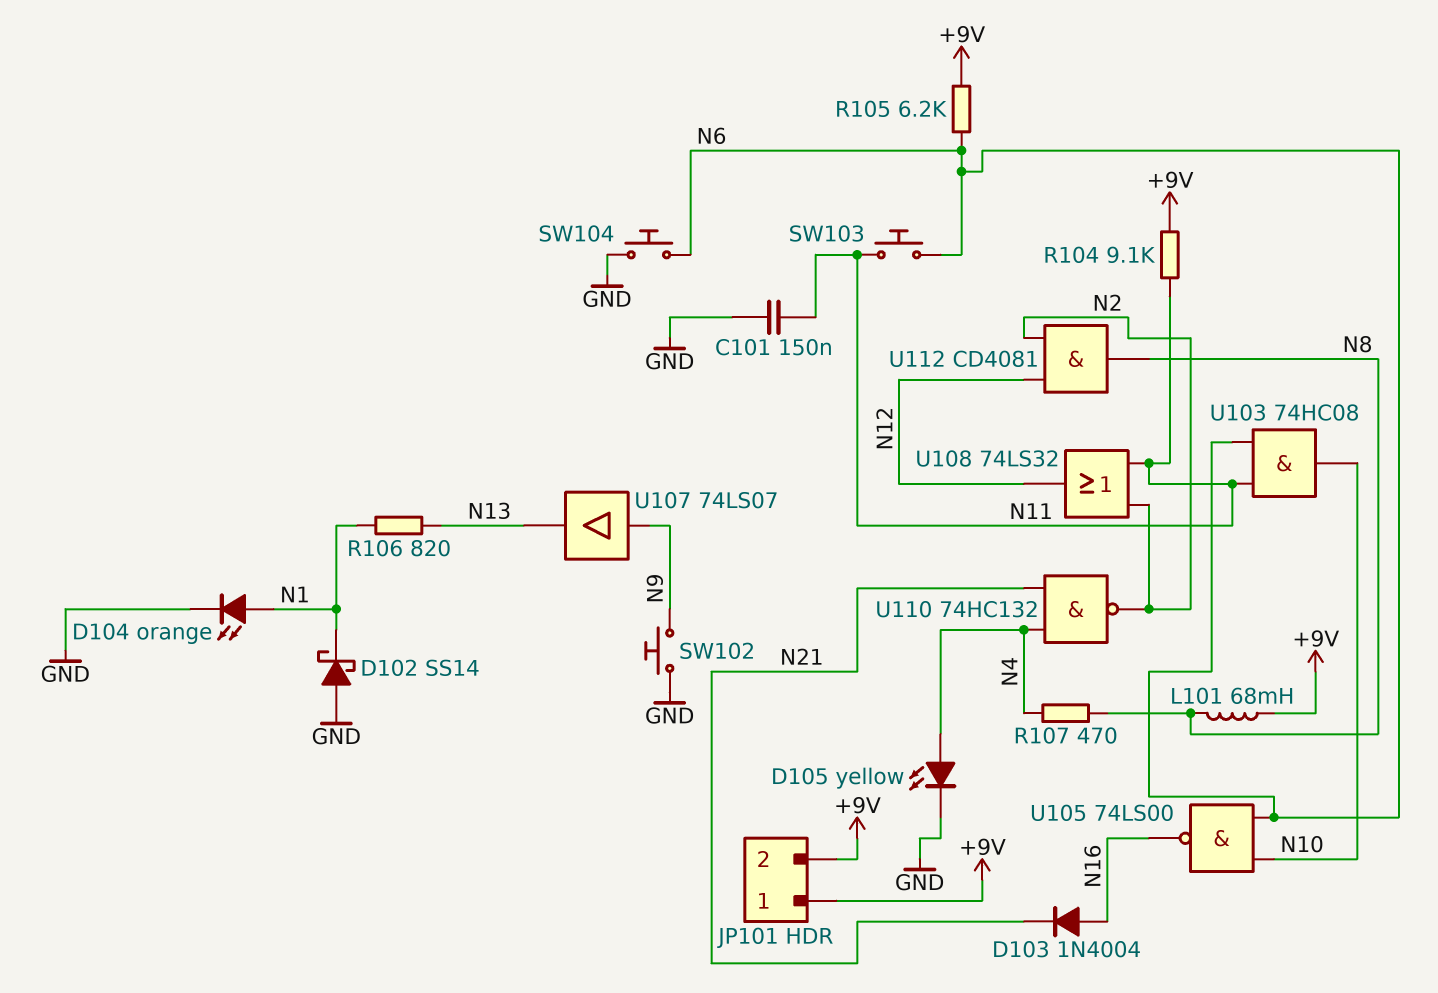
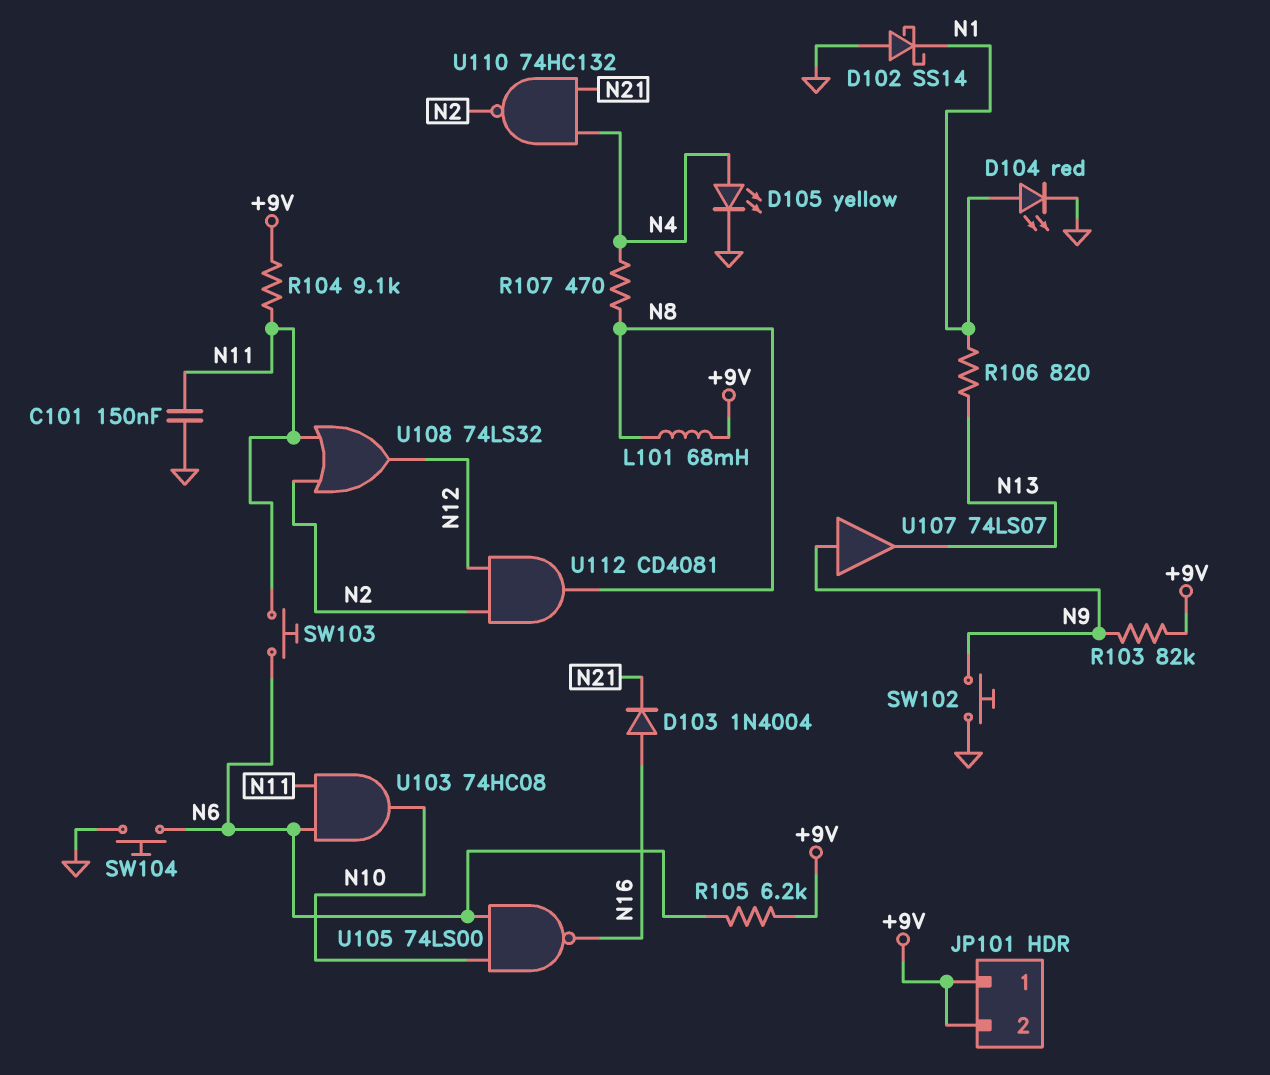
D104: LED orange (A N1, K GND) -> LED red (A N1, K GND)
R103: none -> 82k (+9V, N9)

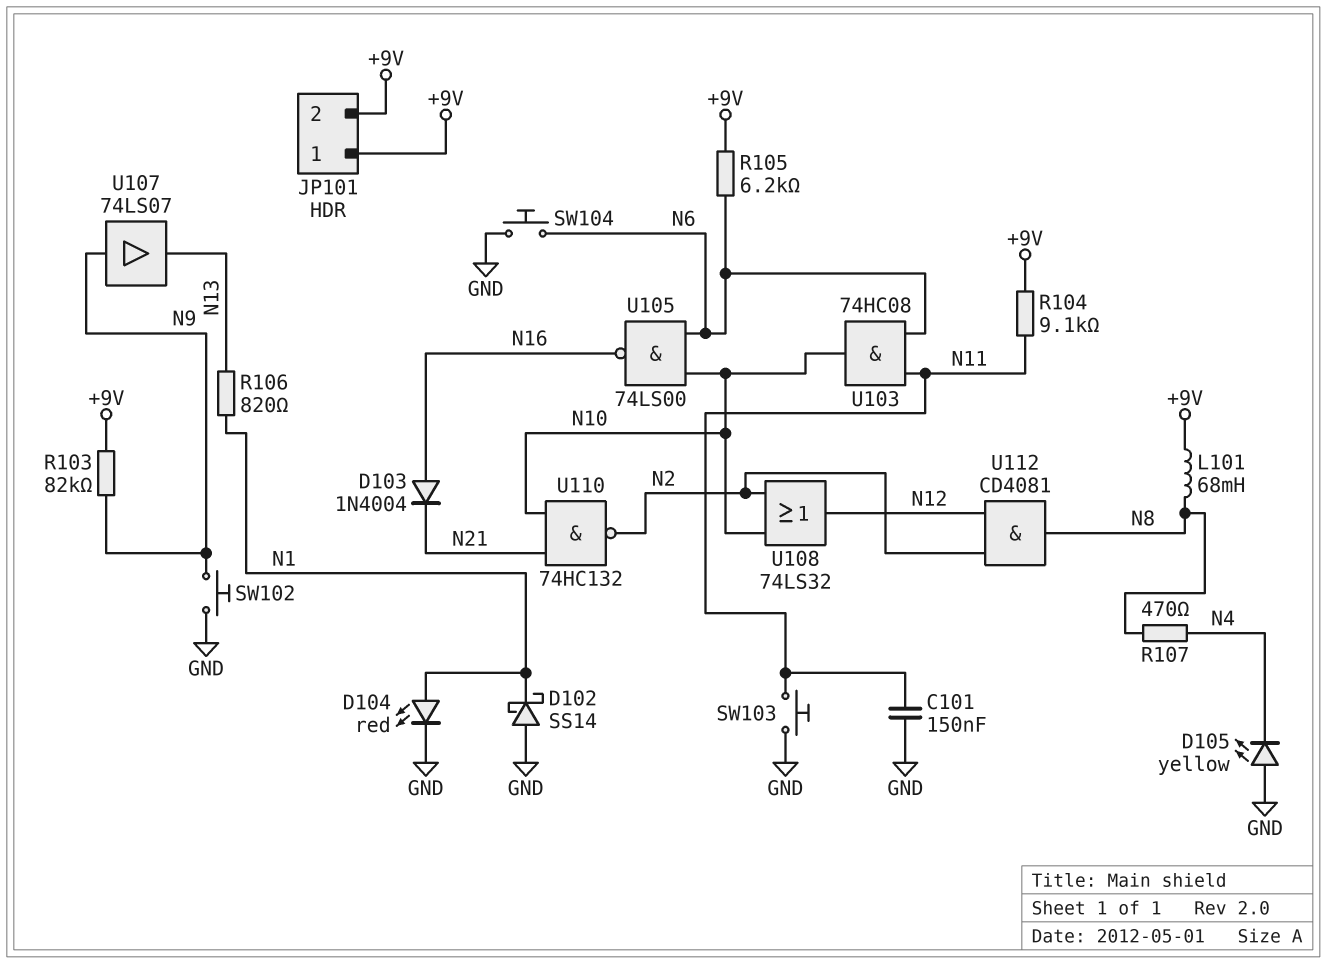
D105: LED yellow (A N4, K GND) -> LED yellow (A GND, K N4)
SW103: button (N6, N11) -> button (GND, N11)
U108: OR 74LS32 (in N2, in N11, out N12) -> OR 74LS32 (in N2, in N10, out N12)
U110: NAND 74HC132 (in N4, in N21, out N2) -> NAND 74HC132 (in N10, in N21, out N2)

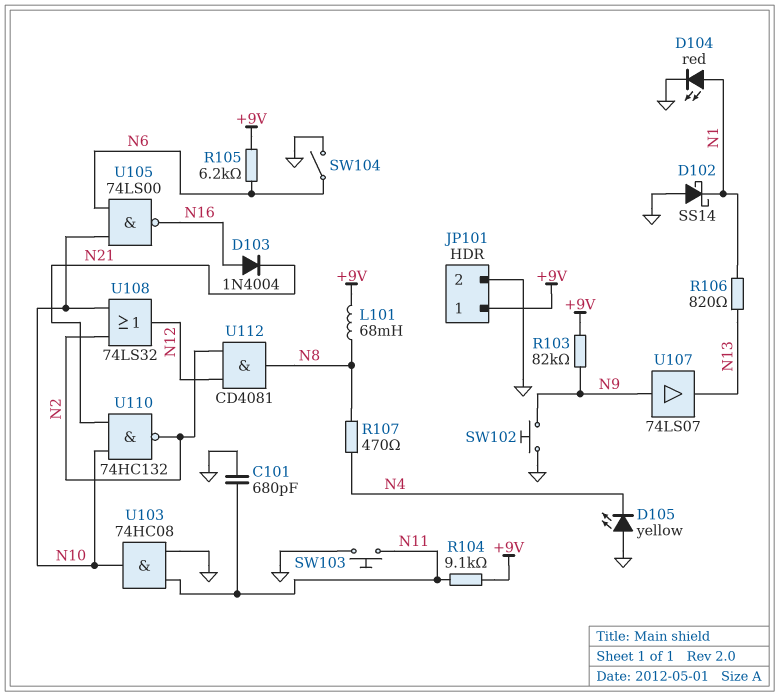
C101: 150nF (GND, N11) -> 680pF (GND, N11)
JP101 pin 2: +9V -> GND
SW104: button (GND, N6) -> switch (GND, N6)
U103: AND 74HC08 (in N6, in N11, out N10) -> AND 74HC08 (in GND, in N11, out N10)

